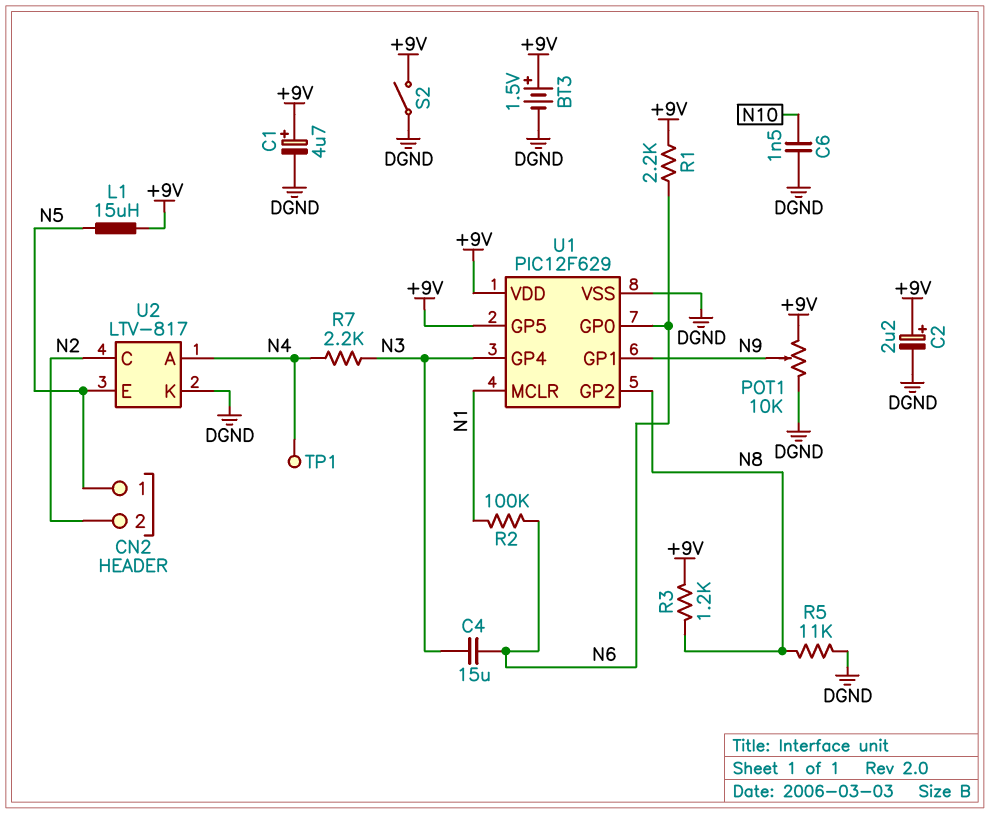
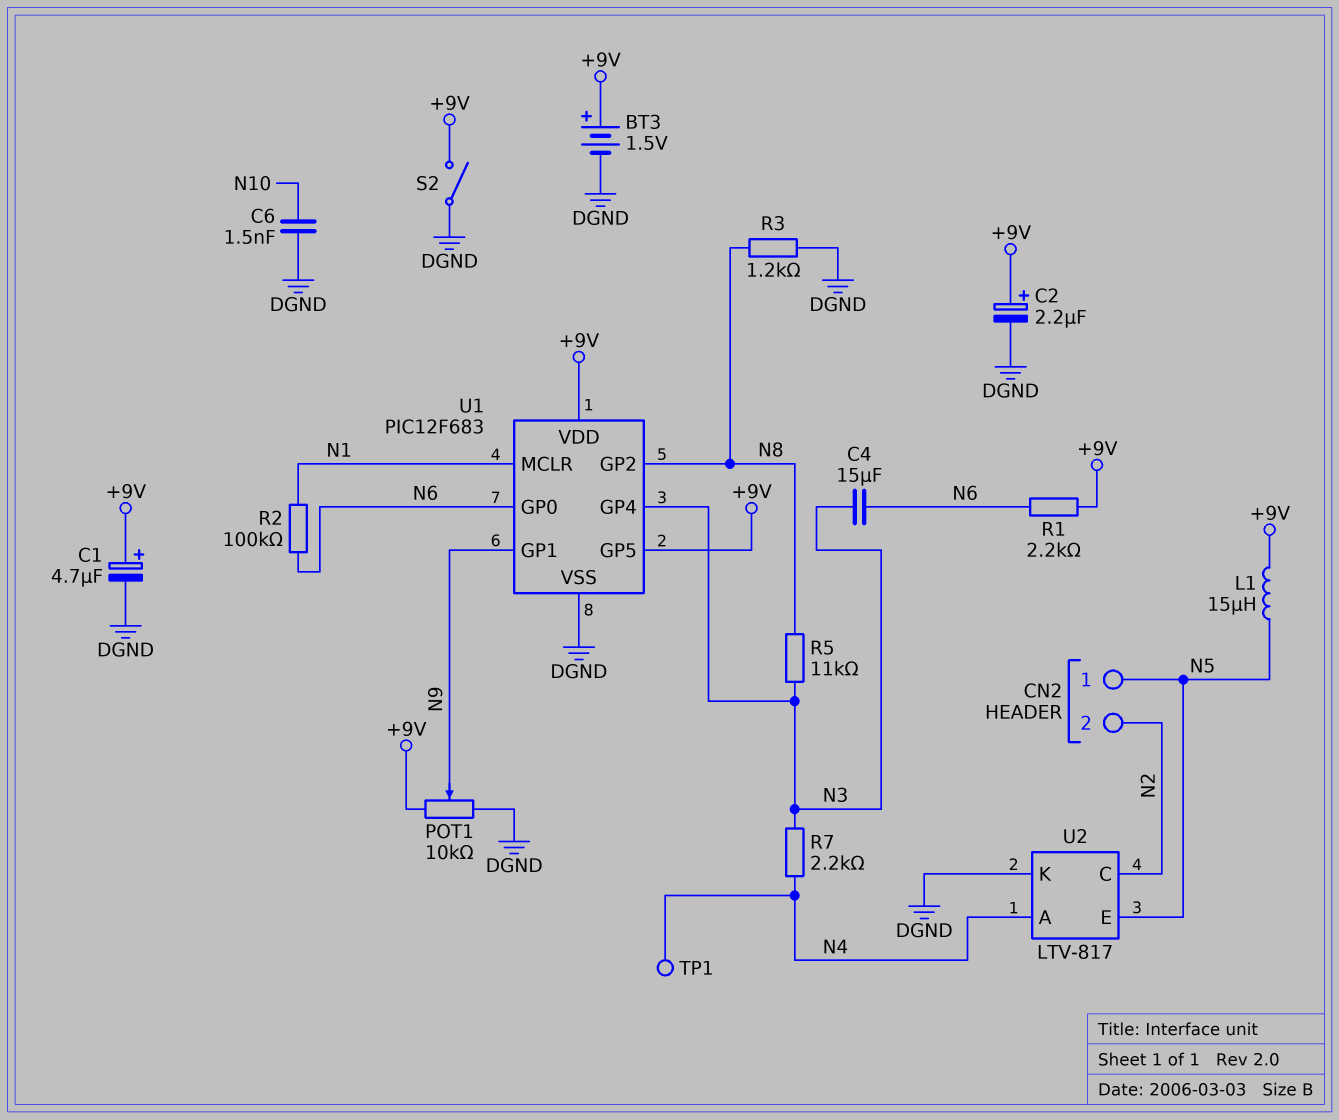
R3: 1.2k (+9V, N8) -> 1.2k (DGND, N8)
R5: 11k (DGND, N8) -> 11k (N3, N8)
U1: PIC12F629 -> PIC12F683

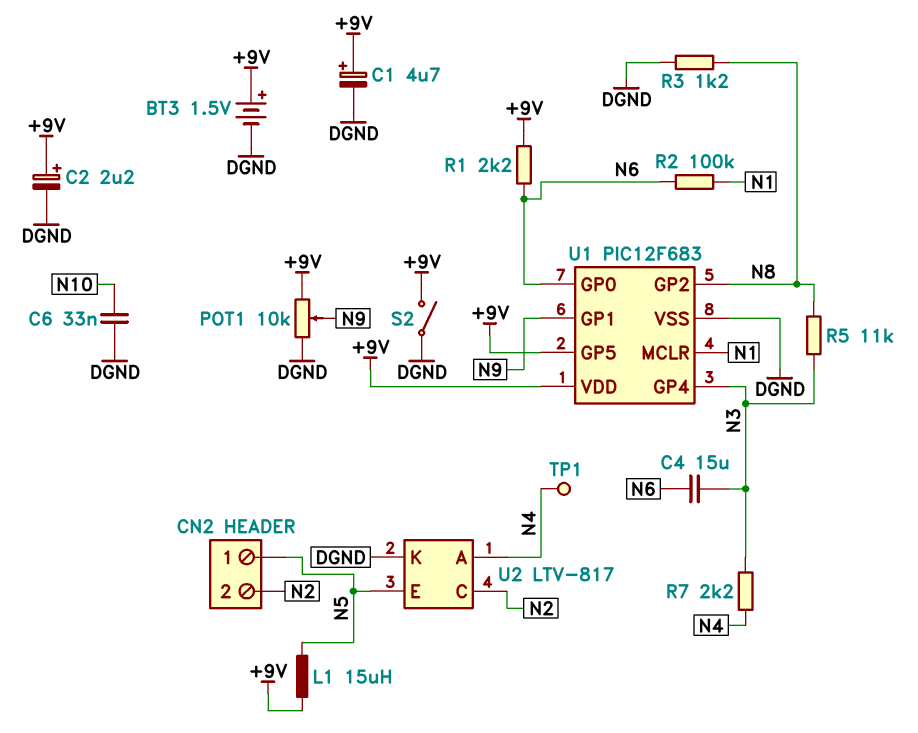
C6: 1.5nF (DGND, N10) -> 33nF (DGND, N10)

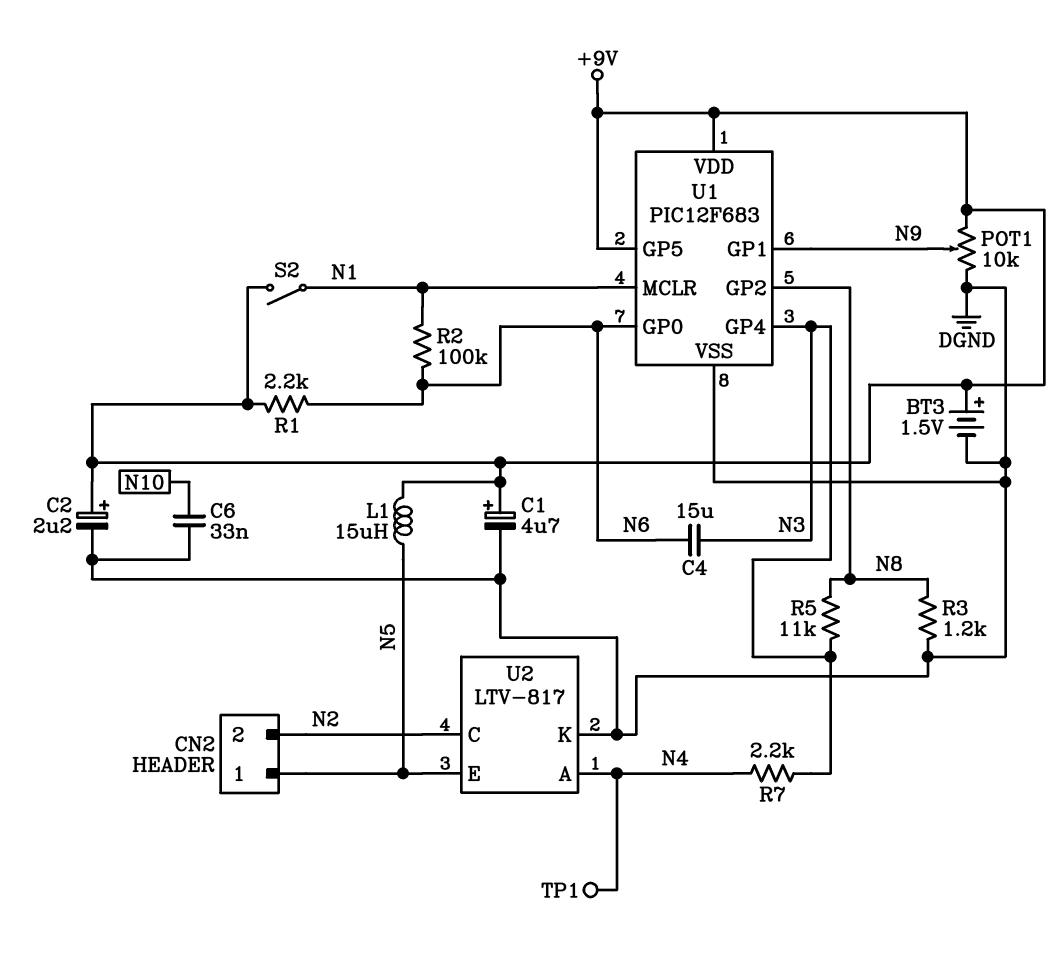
S2: switch (+9V, DGND) -> switch (+9V, N1)

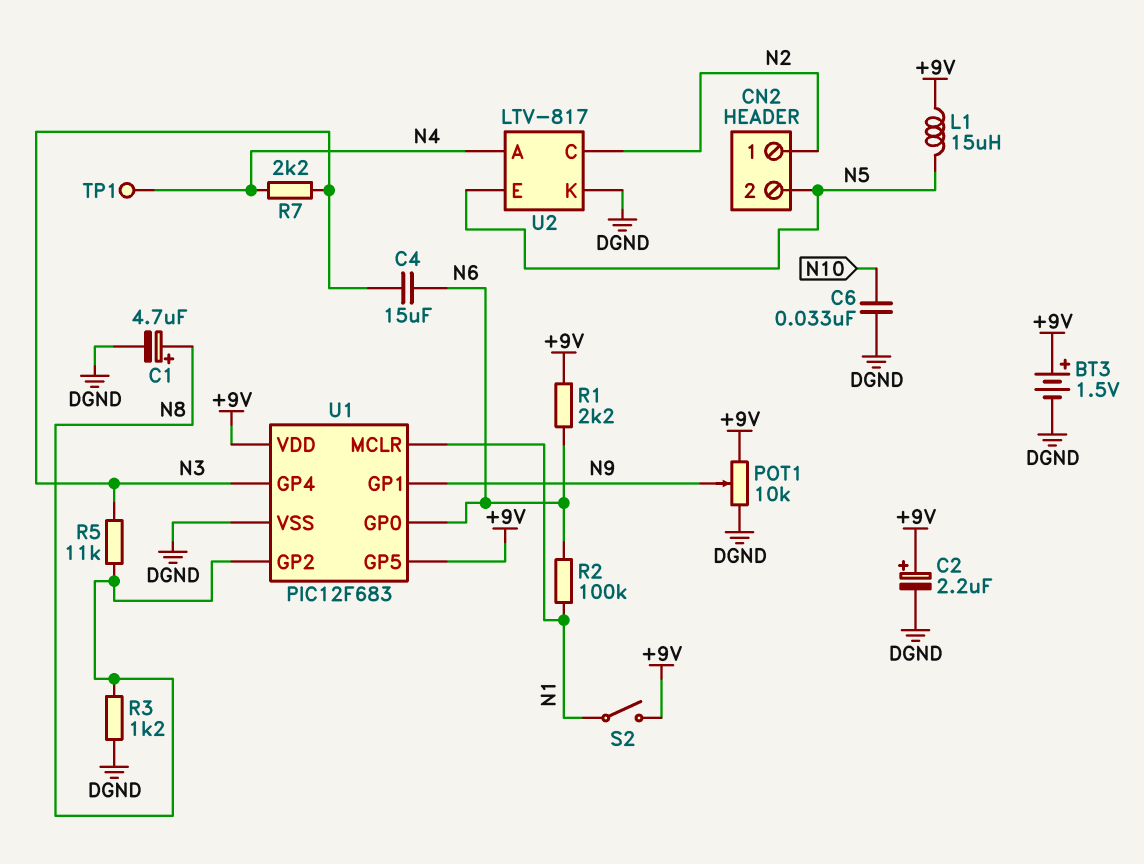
C1: 4.7uF (plus +9V, minus DGND) -> 4.7uF (plus N8, minus DGND)
CN2 pin 1: N5 -> N2
CN2 pin 2: N2 -> N5

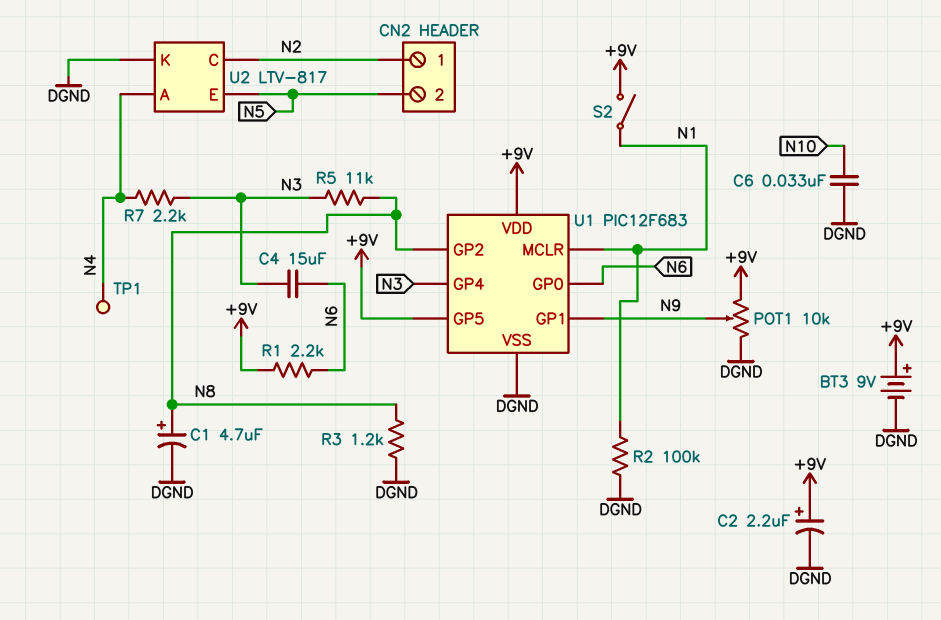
BT3: 1.5V (plus +9V, minus DGND) -> 9V (plus +9V, minus DGND)
L1: 15uH (+9V, N5) -> none
R2: 100k (N1, N6) -> 100k (DGND, N1)

